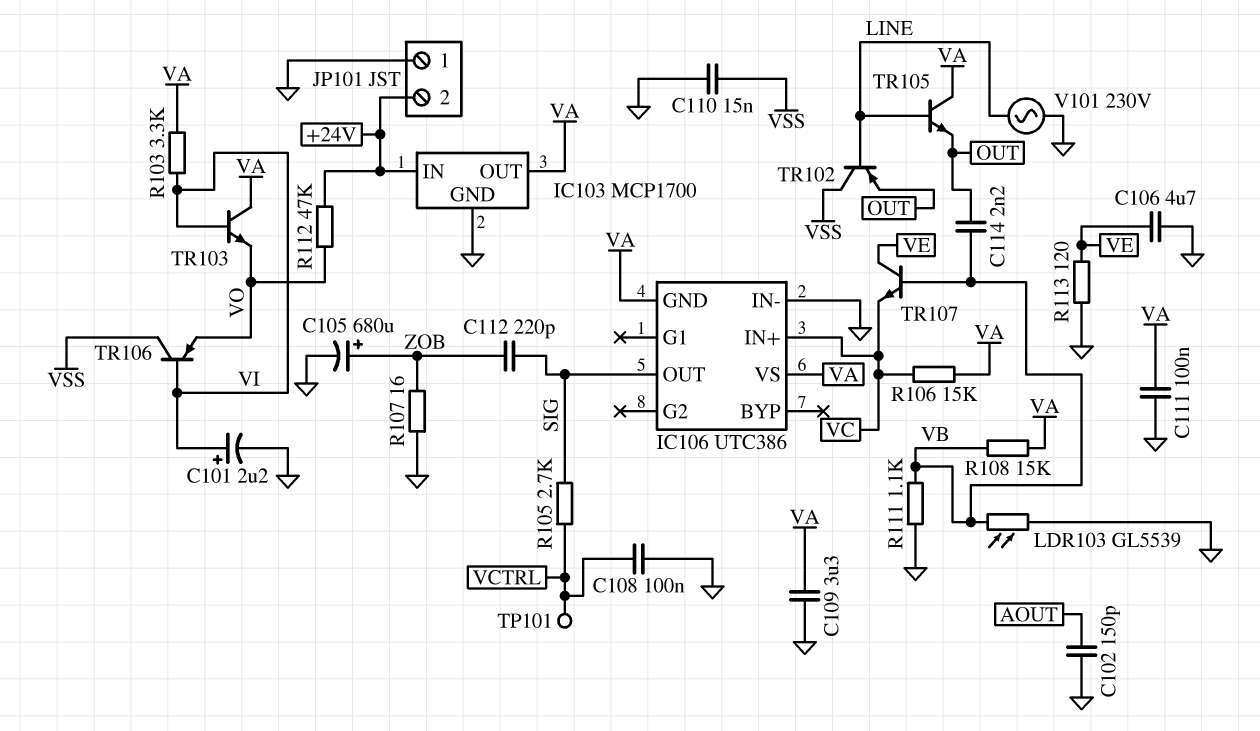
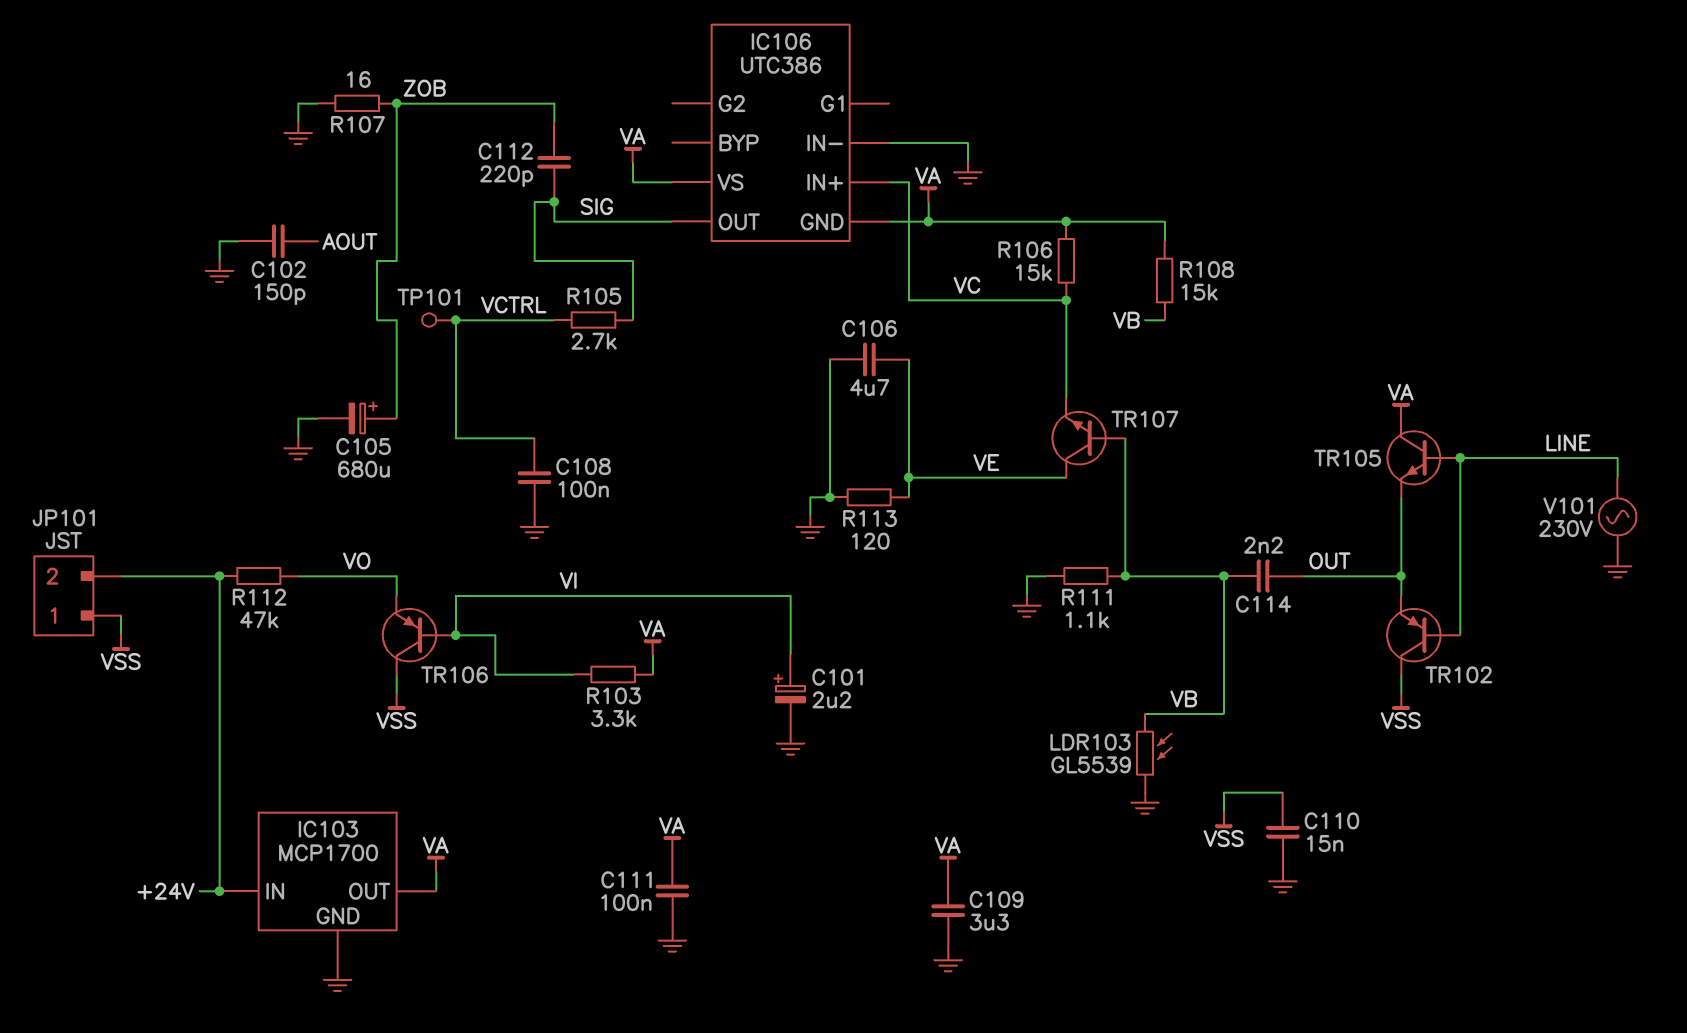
JP101 pin 1: GND -> VSS
TR103: NPN (B VI, C VA, E VO) -> none

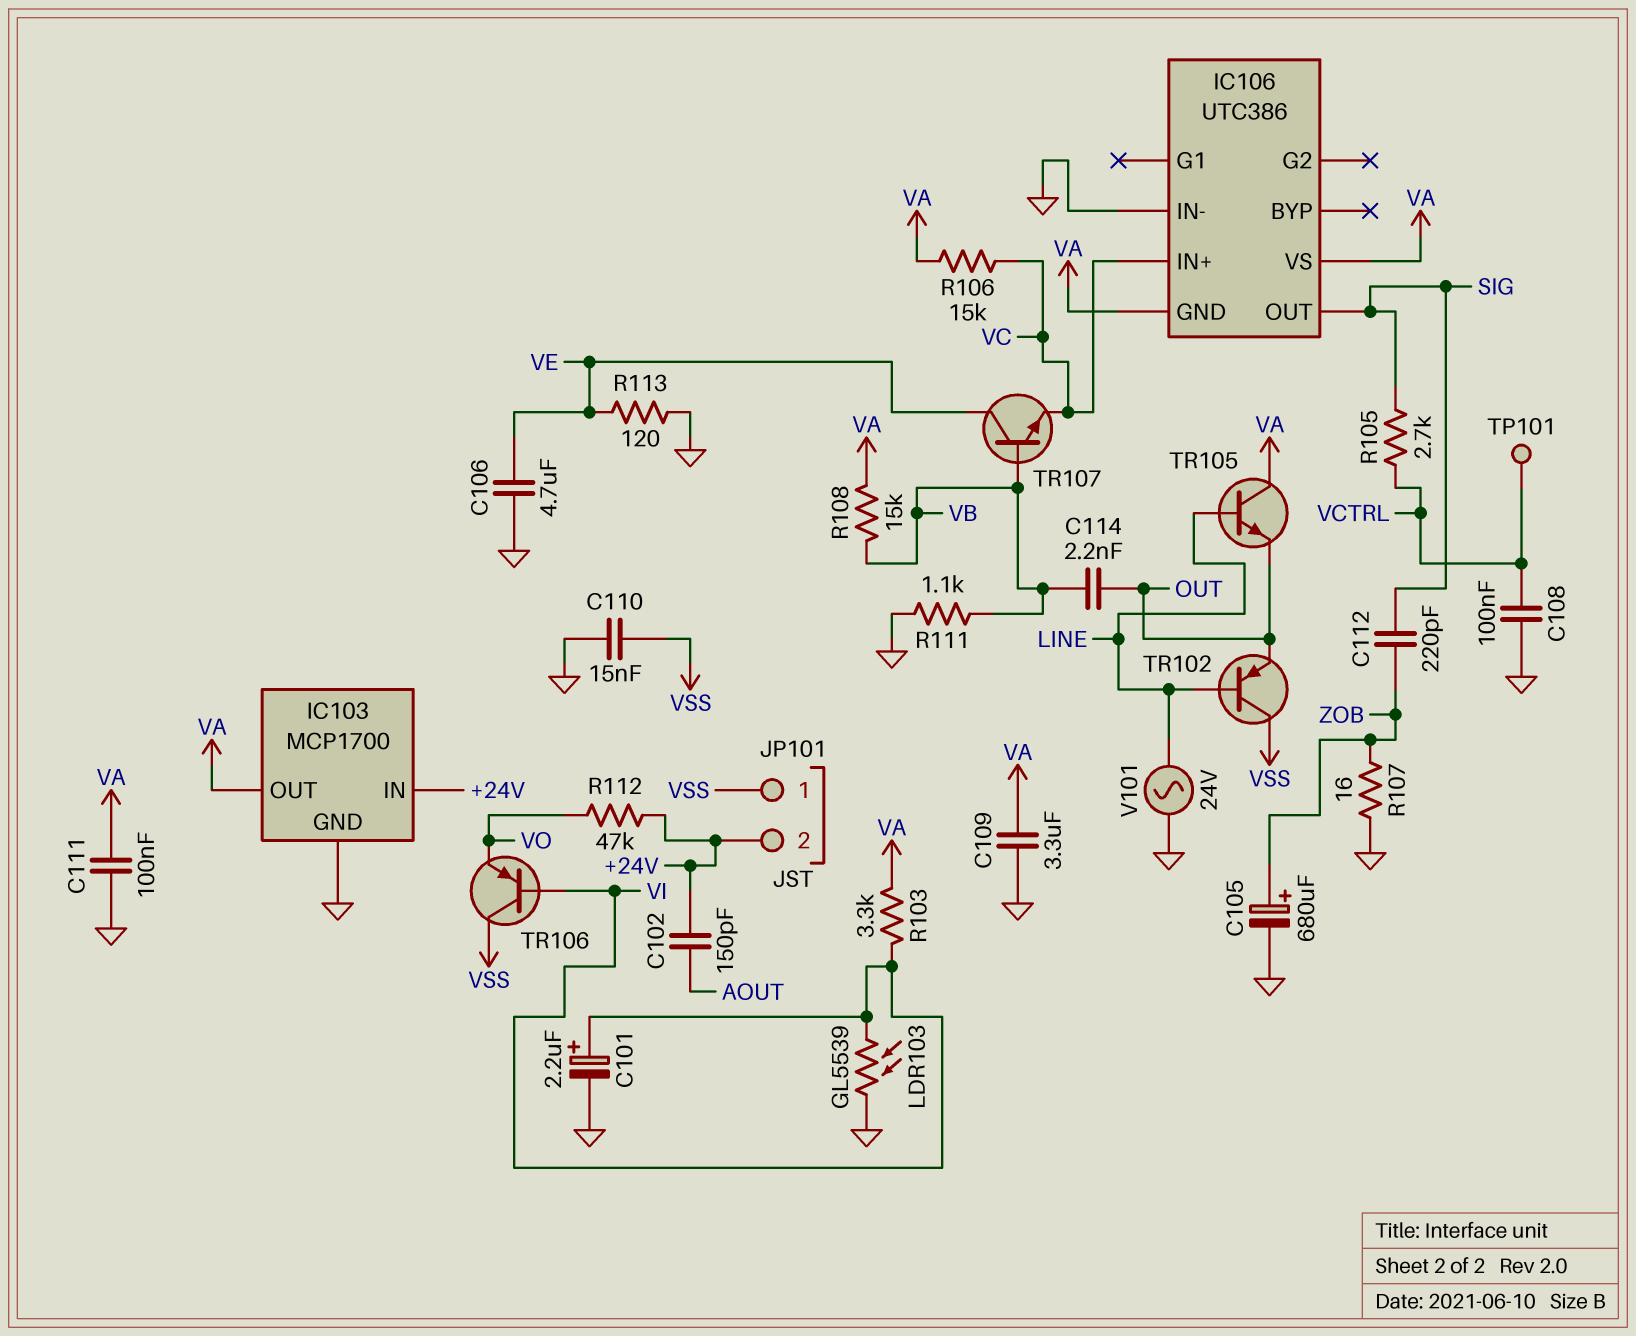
C102: 150pF (AOUT, GND) -> 150pF (+24V, AOUT)
LDR103: GL5539 (GND, VB) -> GL5539 (GND, VI)
V101: AC 230V (GND, LINE) -> AC 24V (GND, LINE)

